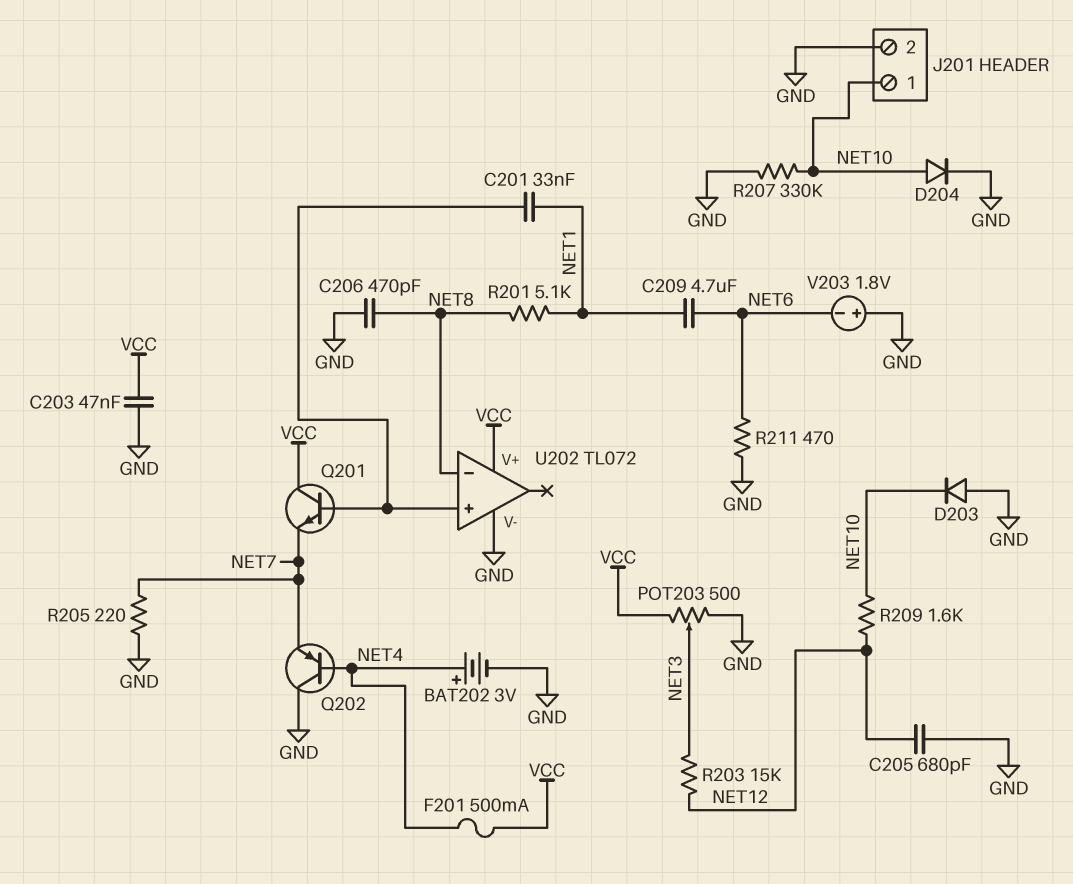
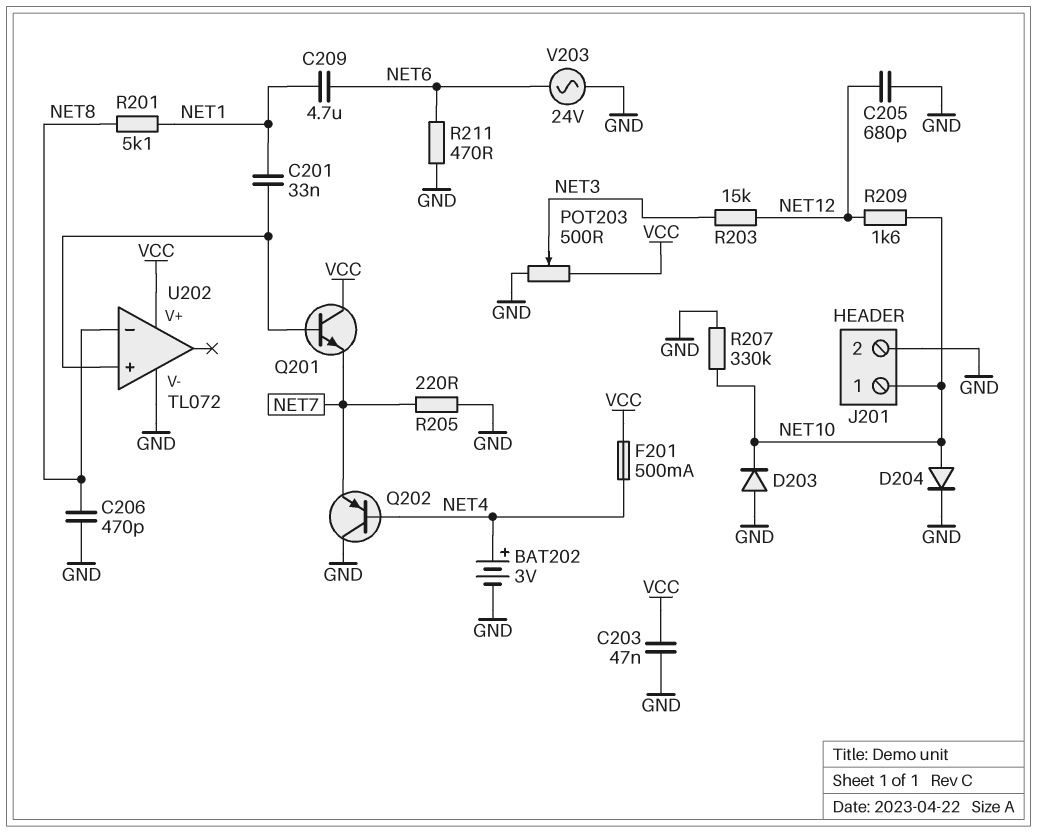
V203: 1.8V (plus GND, minus NET6) -> AC 24V (GND, NET6)

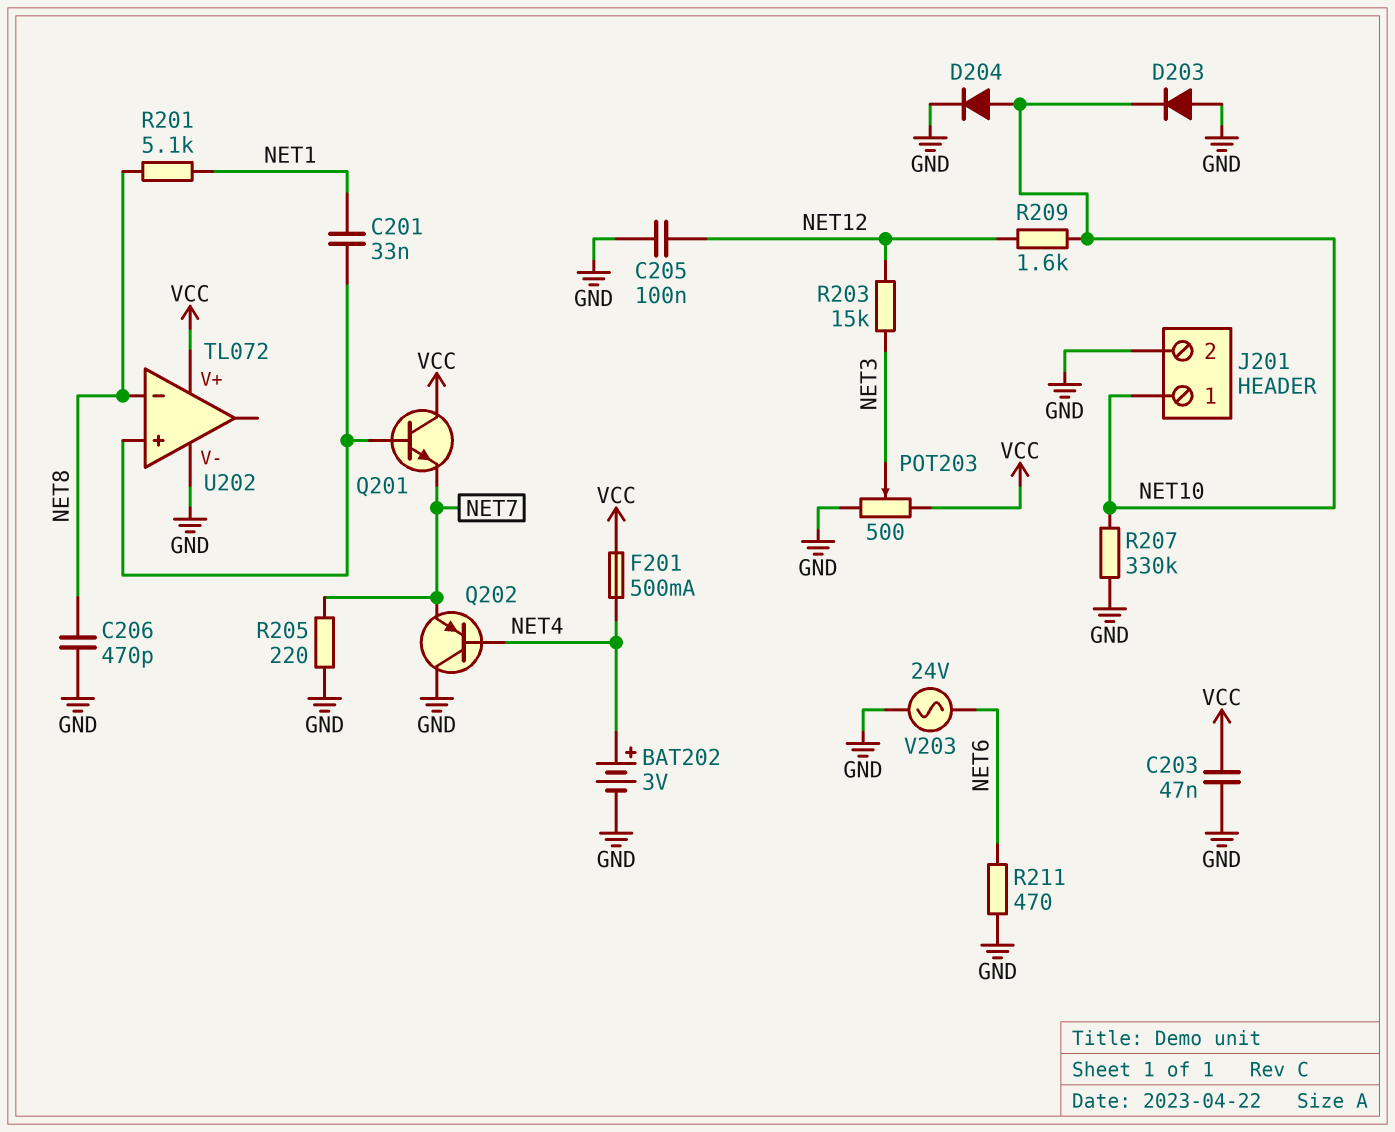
C205: 680pF (GND, NET12) -> 100nF (GND, NET12)
C209: 4.7uF (NET1, NET6) -> none

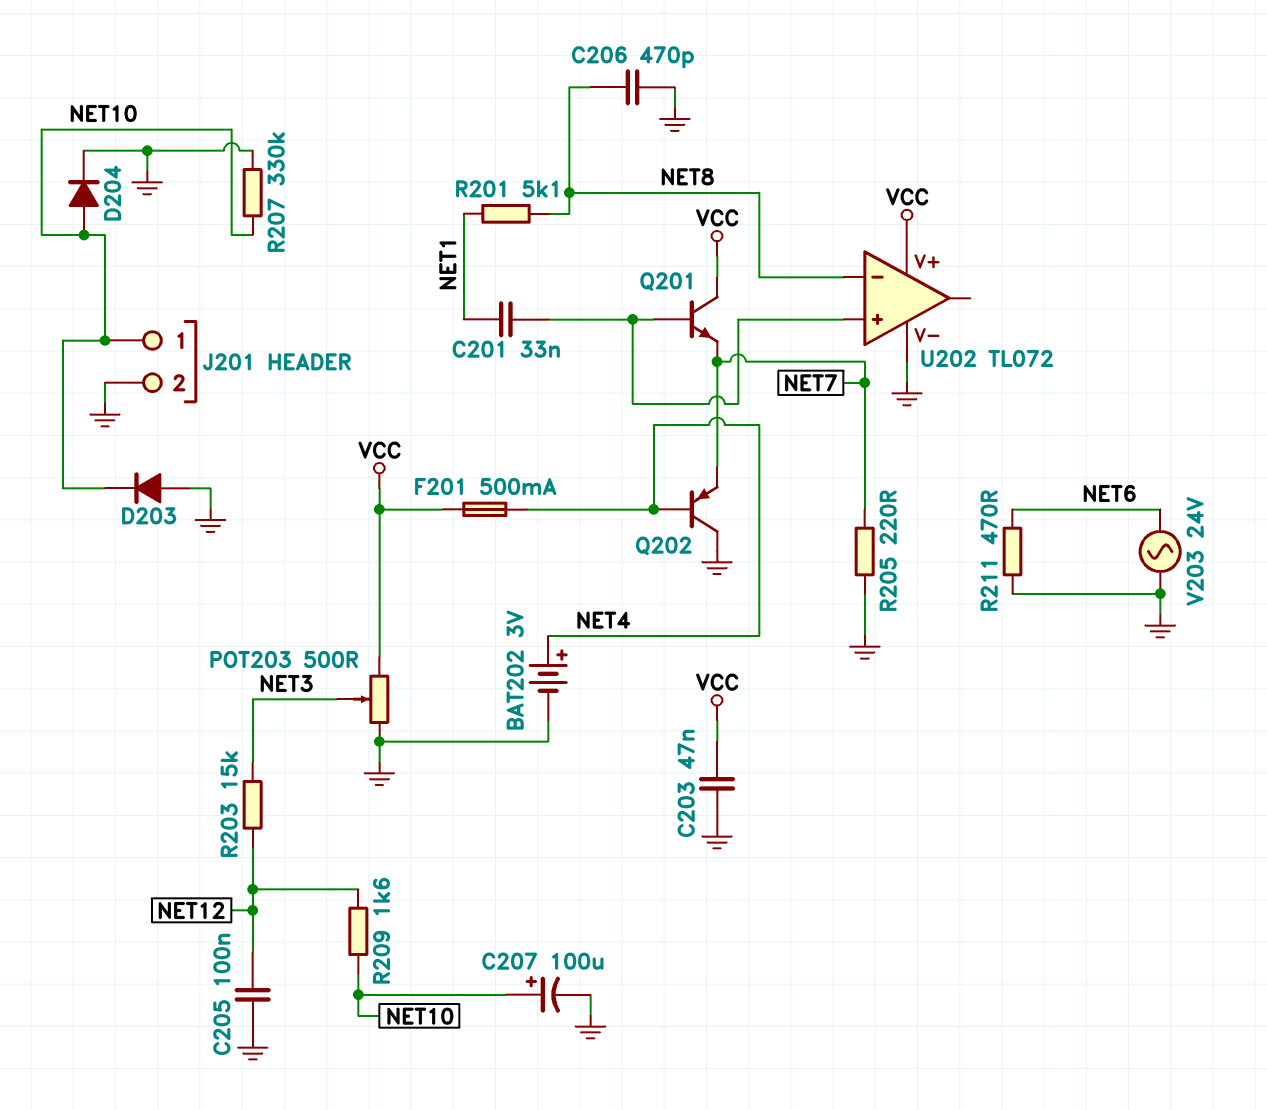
C207: none -> 100uF (plus NET10, minus GND)

